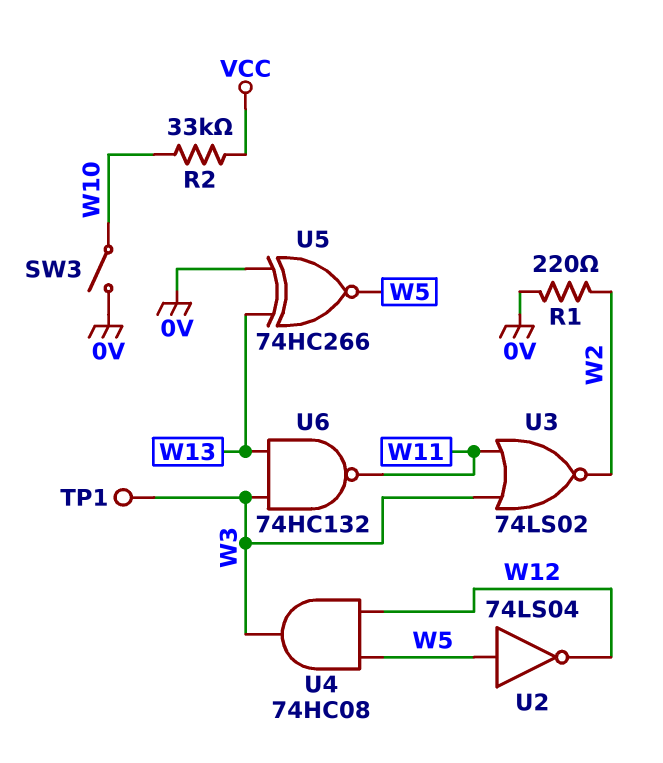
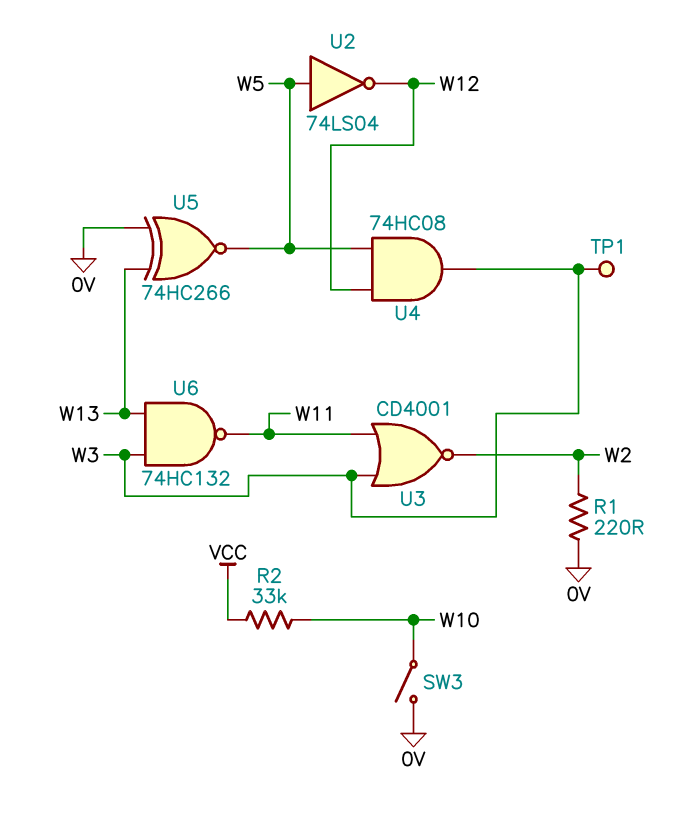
U3: NOR 74LS02 (in W3, in W11, out W2) -> NOR CD4001 (in W3, in W11, out W2)

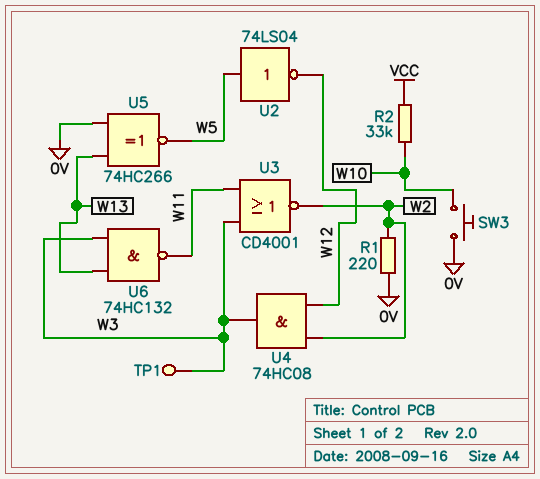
SW3: switch (0V, W10) -> button (0V, W10)
U4: AND 74HC08 (in W5, in W12, out W3) -> AND 74HC08 (in W2, in W12, out W3)

